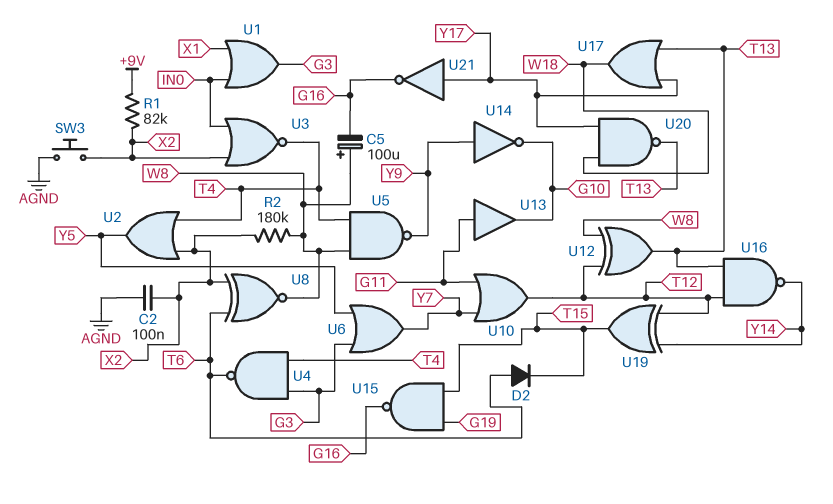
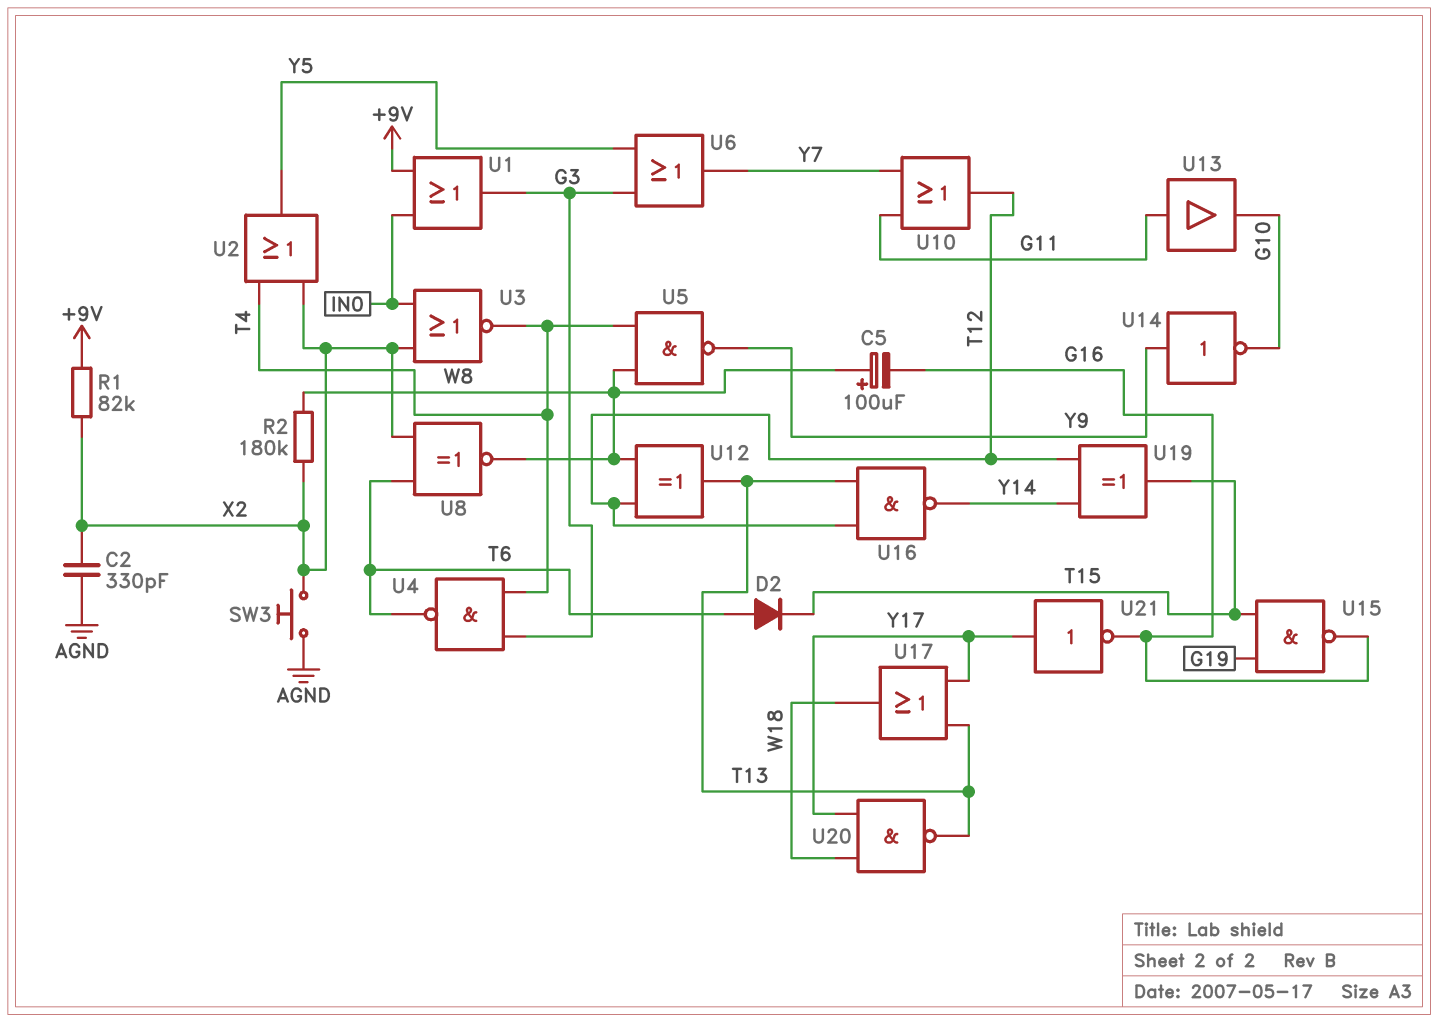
C2: 100nF (AGND, X2) -> 330pF (AGND, X2)
U1: OR (in IN0, in X1, out G3) -> OR (in +9V, in IN0, out G3)

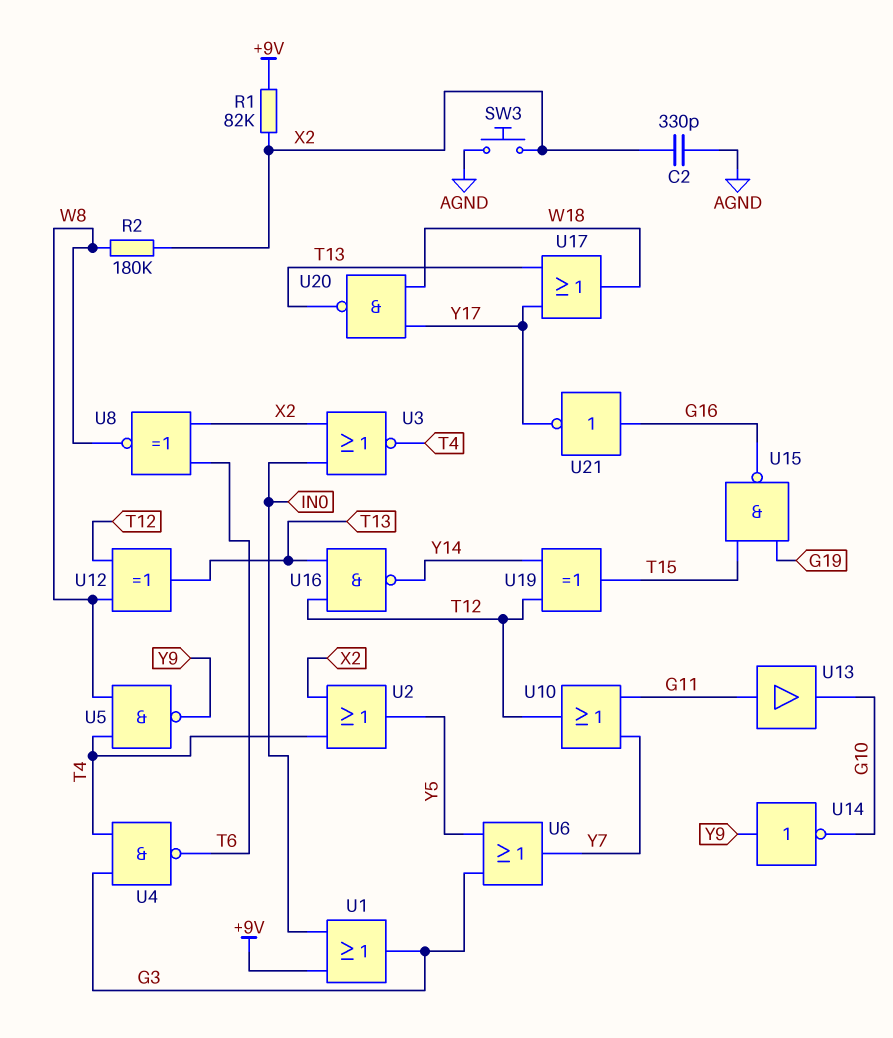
C5: 100uF (plus W8, minus G16) -> none
D2: diode (A T6, K T15) -> none
U21: NOT (in Y17, out G16) -> NOT (in G16, out Y17)

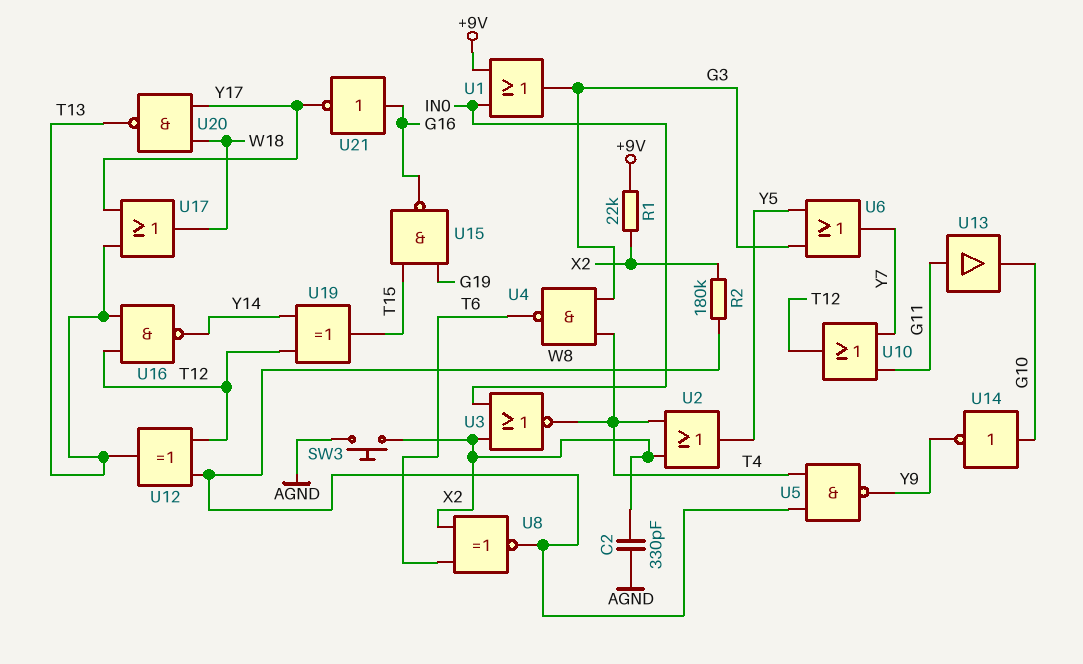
R1: 82k (+9V, X2) -> 22k (+9V, X2)
U14: NOT (in Y9, out G10) -> NOT (in G10, out Y9)

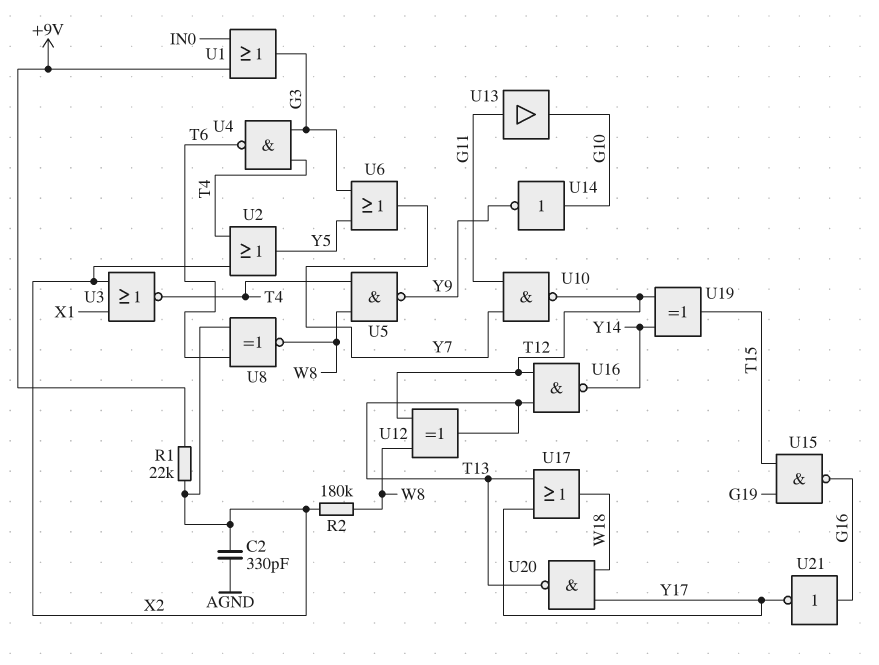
SW3: button (AGND, X2) -> none
U3: NOR (in IN0, in X2, out T4) -> NOR (in X1, in X2, out T4)
U10: OR (in G11, in Y7, out T12) -> NAND (in G11, in Y7, out T12)

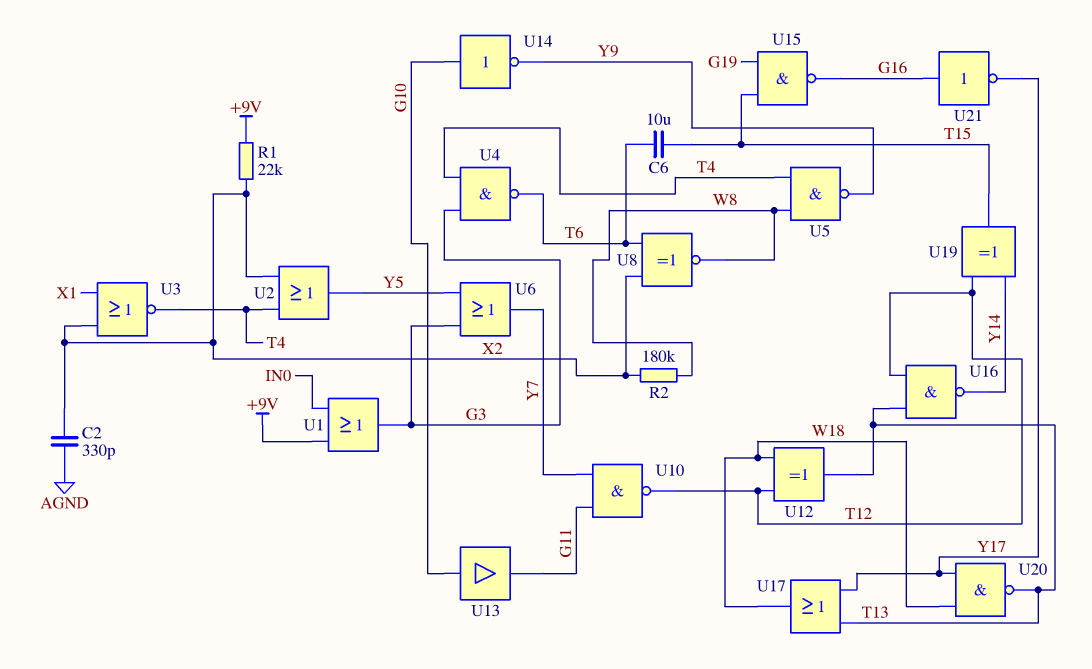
C6: none -> 10uF (T6, T15)
U12: XOR (in T12, in W8, out T13) -> XOR (in T12, in W18, out T13)
U13: buffer (in G11, out G10) -> buffer (in G10, out G11)

